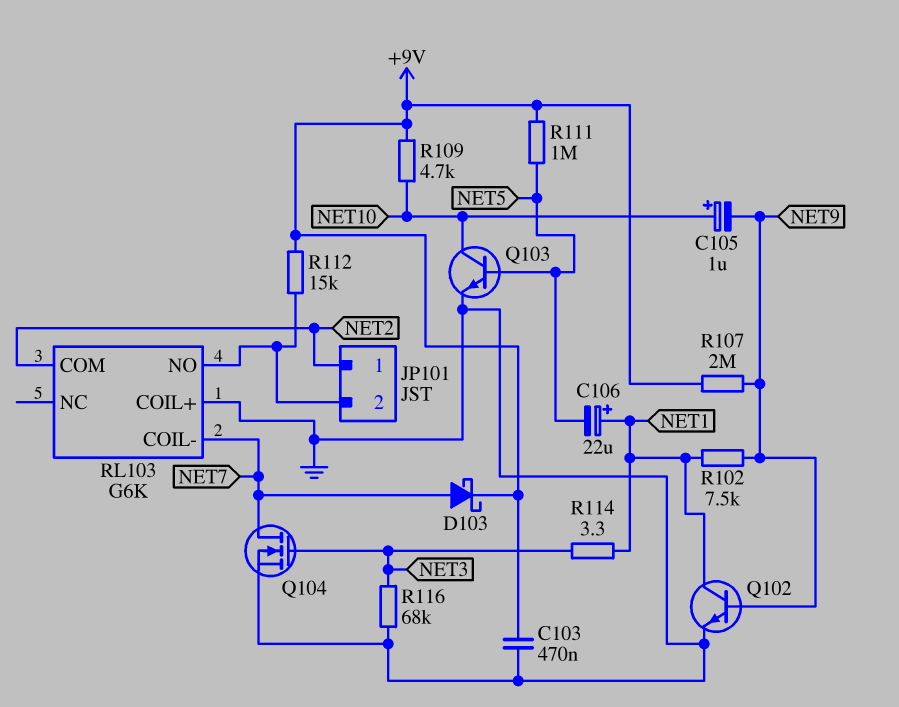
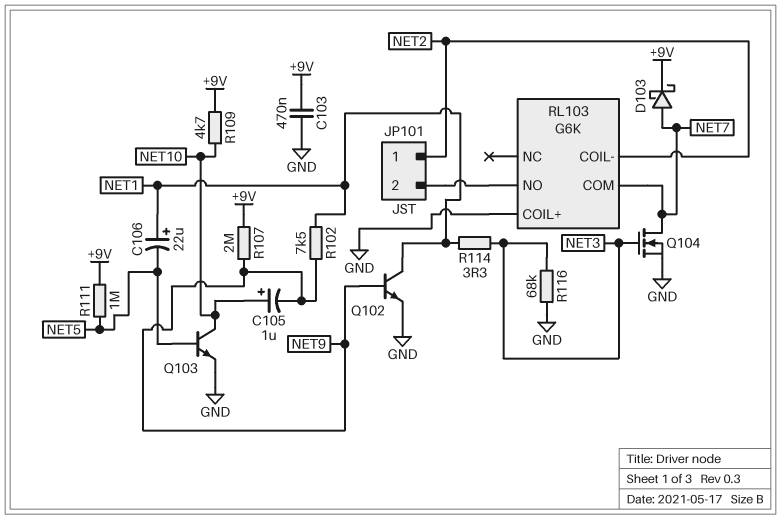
R112: 15k (+9V, JP101/2) -> none
RL103 pin COIL-: NET7 -> NET2
RL103 pin COM: NET2 -> NET7

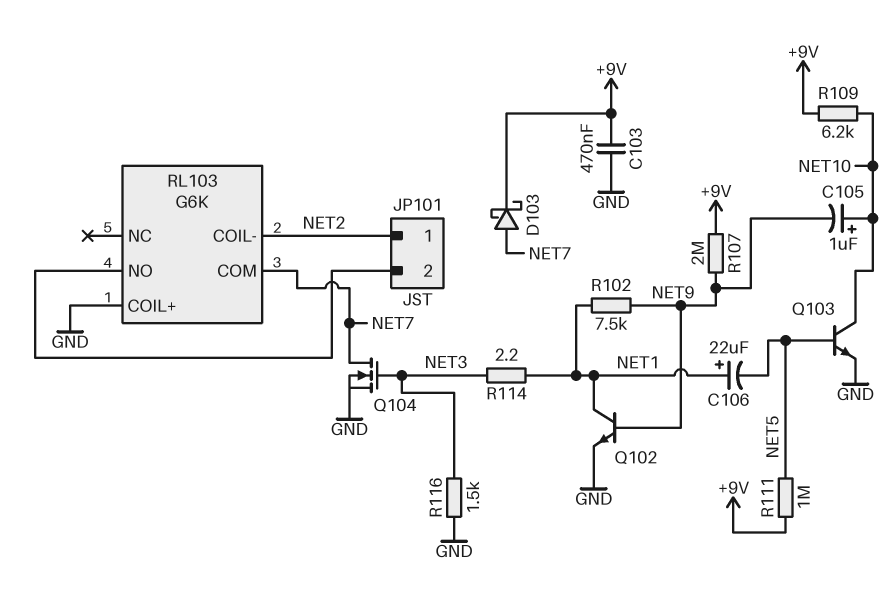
R109: 4.7k (+9V, NET10) -> 6.2k (+9V, NET10)
R114: 3.3 (NET1, NET3) -> 2.2 (NET1, NET3)
R116: 68k (GND, NET3) -> 1.5k (GND, NET3)

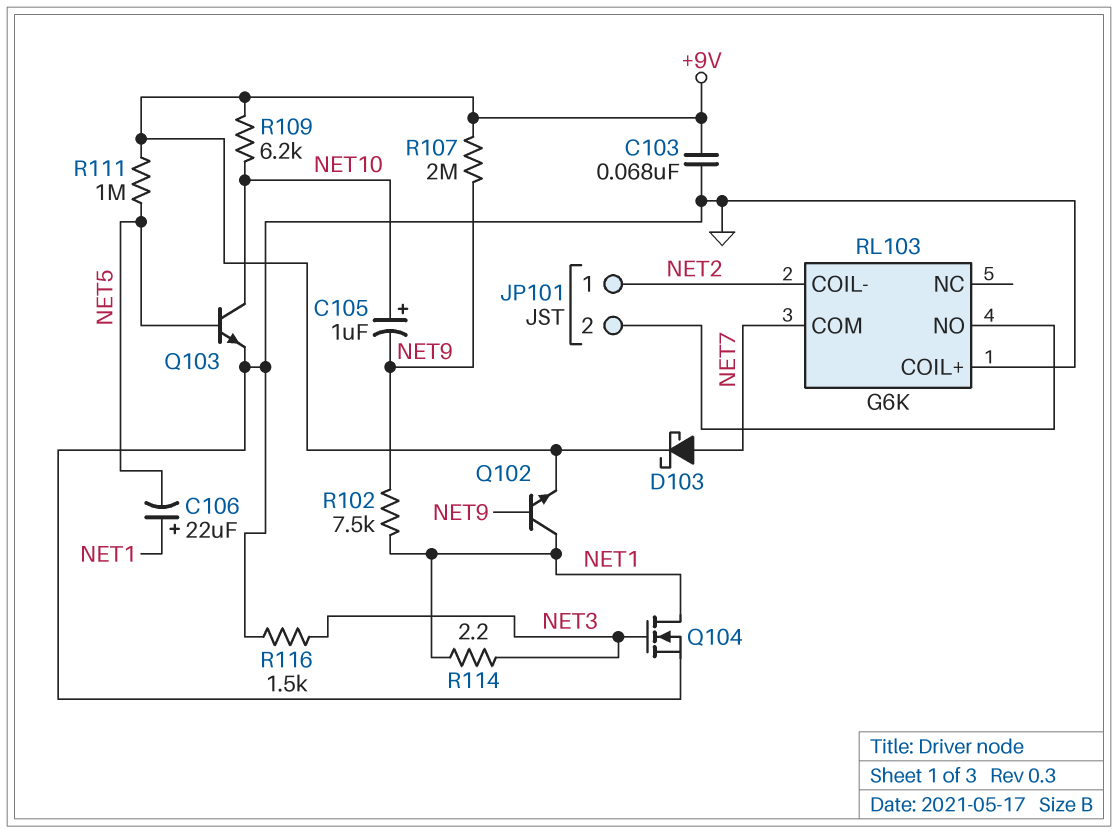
C103: 470nF (+9V, GND) -> 68nF (+9V, GND)
Q102: NPN (B NET9, C NET1, E GND) -> NPN (B NET9, C NET1, E +9V)
Q104: NMOS (G NET3, D NET7, S GND) -> NMOS (G NET3, D NET1, S GND)

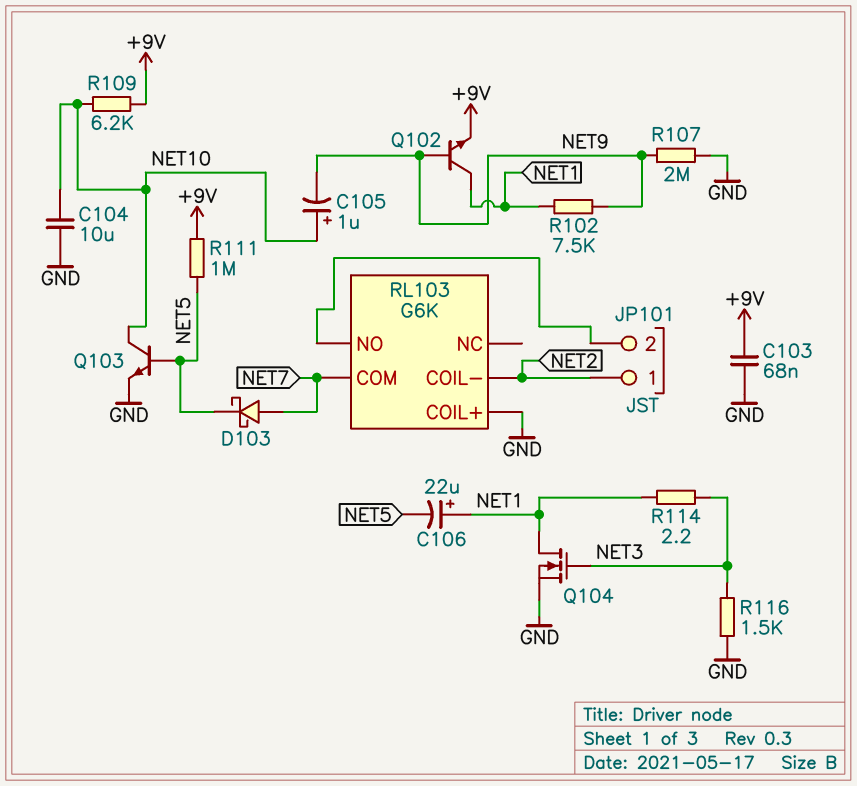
C104: none -> 10uF (GND, NET10)
D103: schottky (A NET7, K +9V) -> schottky (A NET7, K NET5)
R107: 2M (+9V, NET9) -> 2M (GND, NET9)

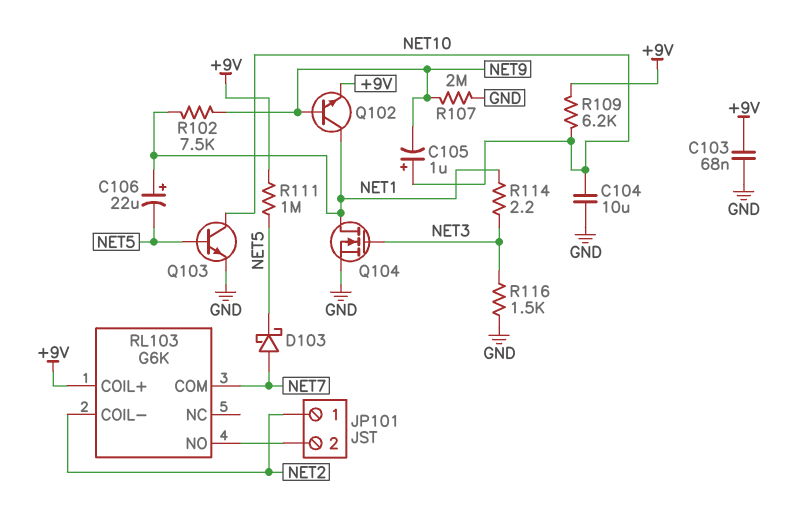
RL103 pin COIL+: GND -> +9V

